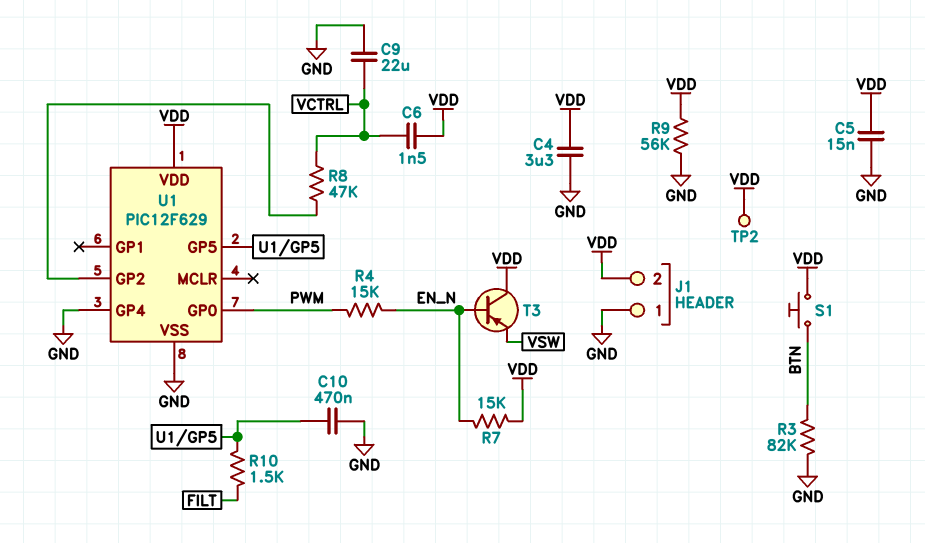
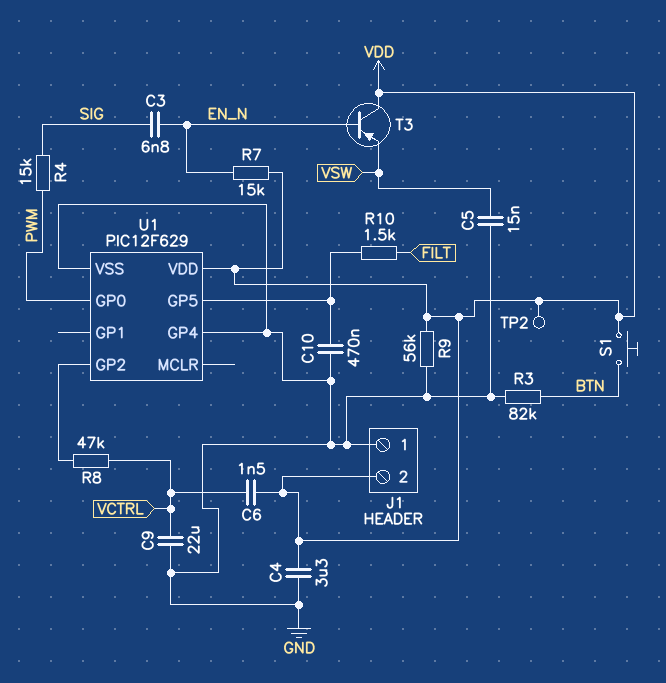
C3: none -> 6.8nF (EN_N, SIG)
C5: 15nF (GND, VDD) -> 15nF (GND, VSW)
R4: 15k (EN_N, PWM) -> 15k (PWM, SIG)

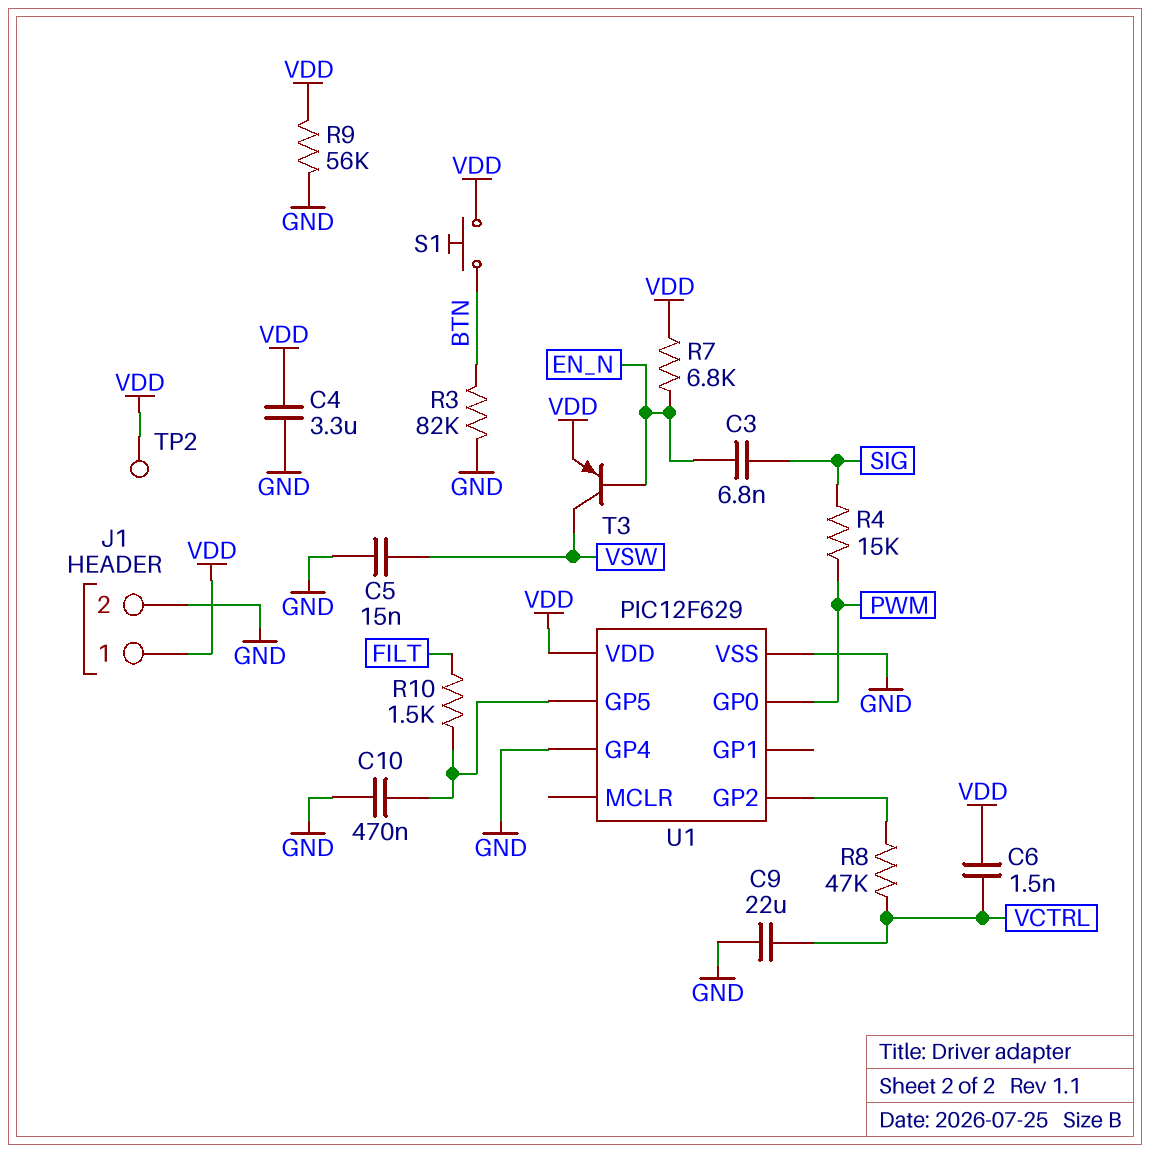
J1 pin 1: GND -> VDD
J1 pin 2: VDD -> GND
R7: 15k (EN_N, VDD) -> 6.8k (EN_N, VDD)
T3: PNP (B EN_N, C VDD, E VSW) -> PNP (B EN_N, C VSW, E VDD)

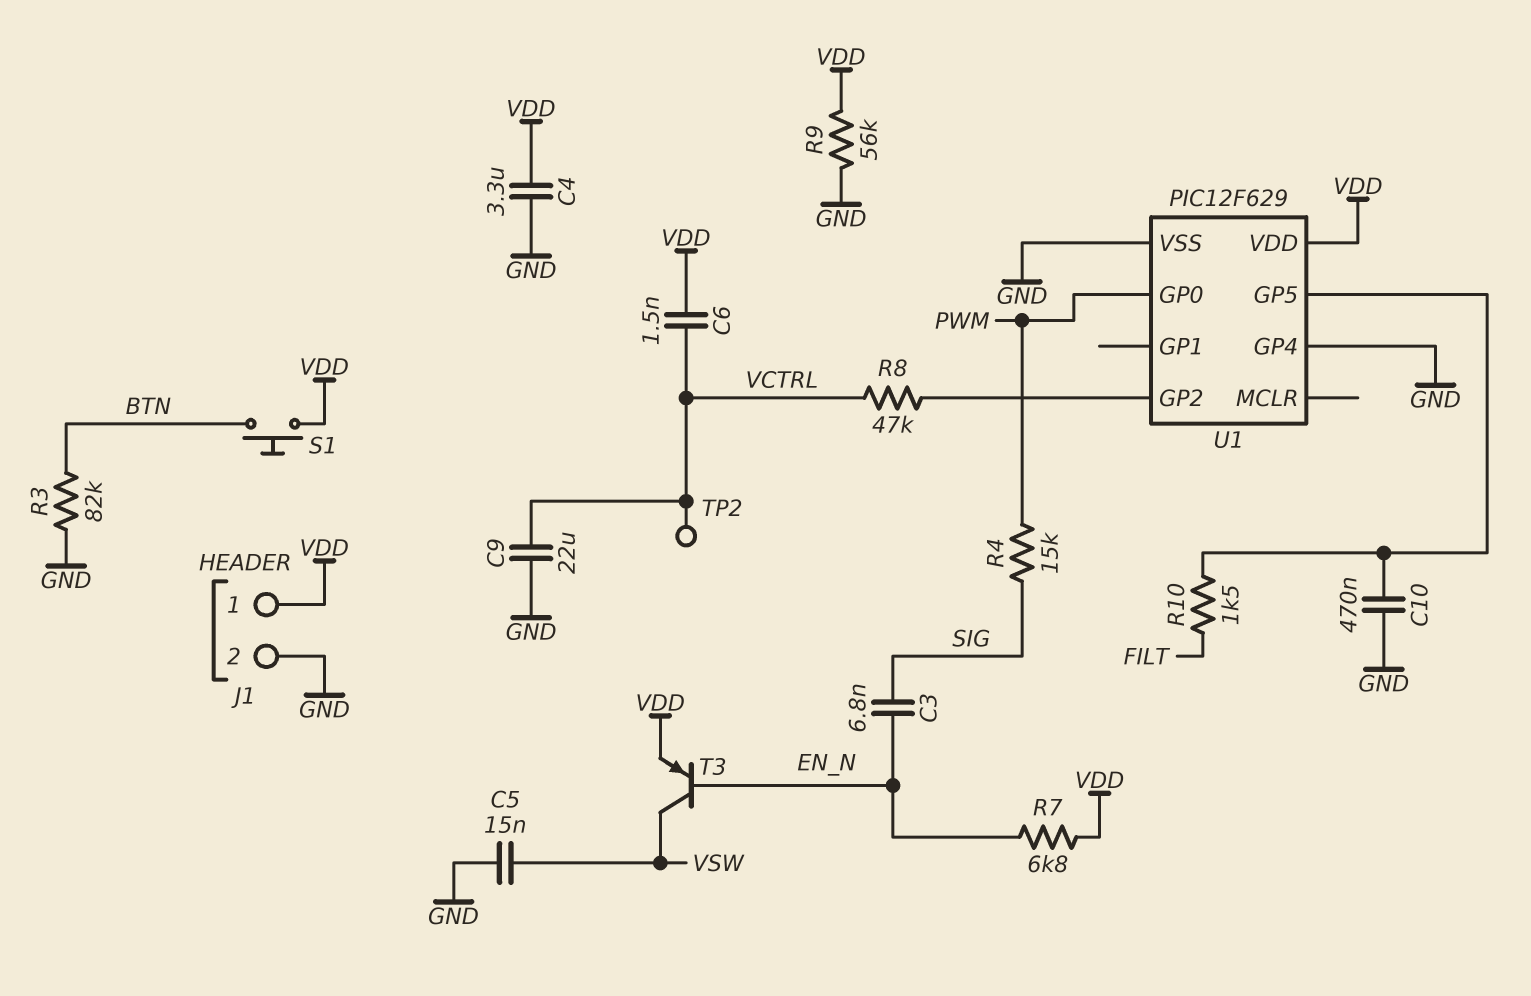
TP2: test point (VDD) -> test point (VCTRL)

